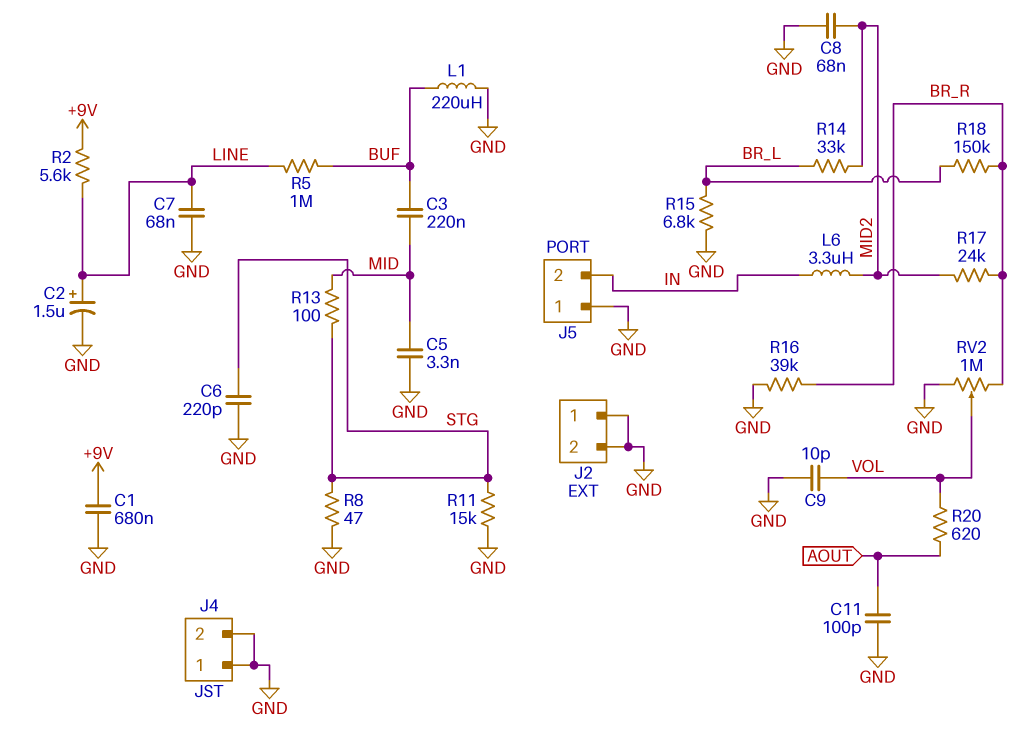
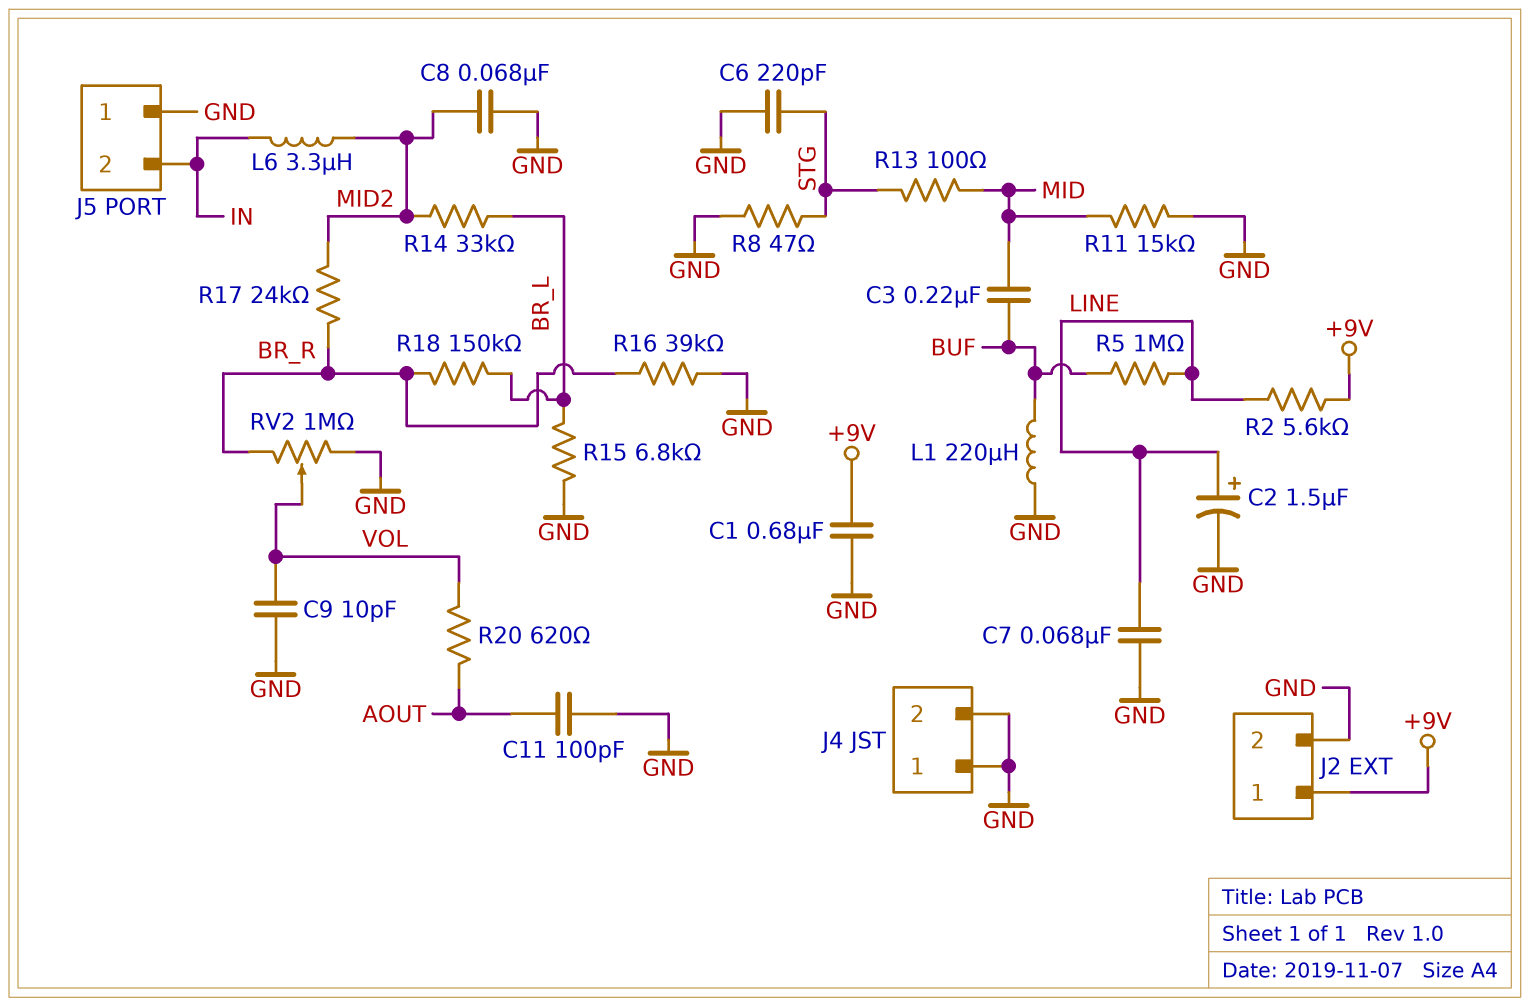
C5: 3.3nF (GND, MID) -> none
J2 pin 1: GND -> +9V
R11: 15k (GND, STG) -> 15k (GND, MID)

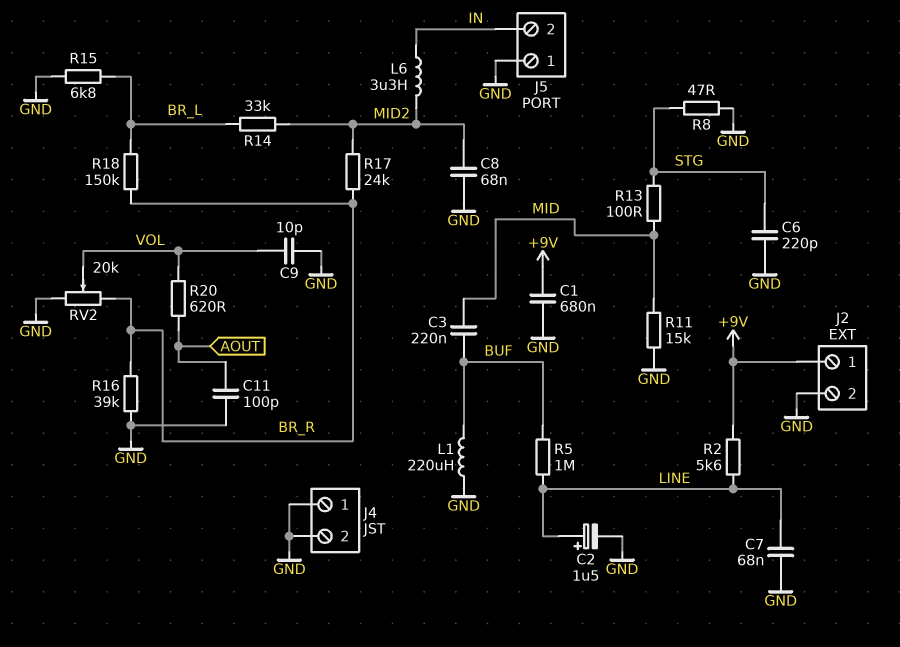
RV2: 1M (BR_R, GND, wiper VOL) -> 20k (BR_R, GND, wiper VOL)

